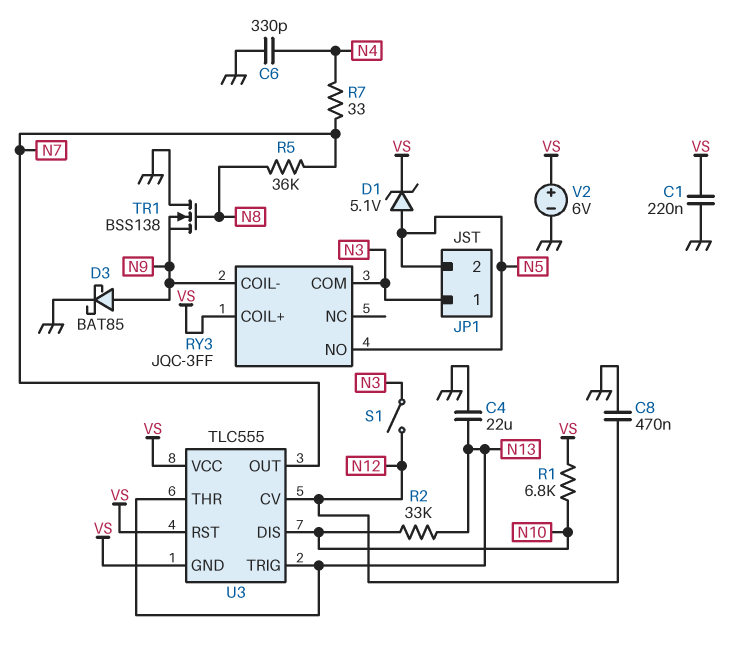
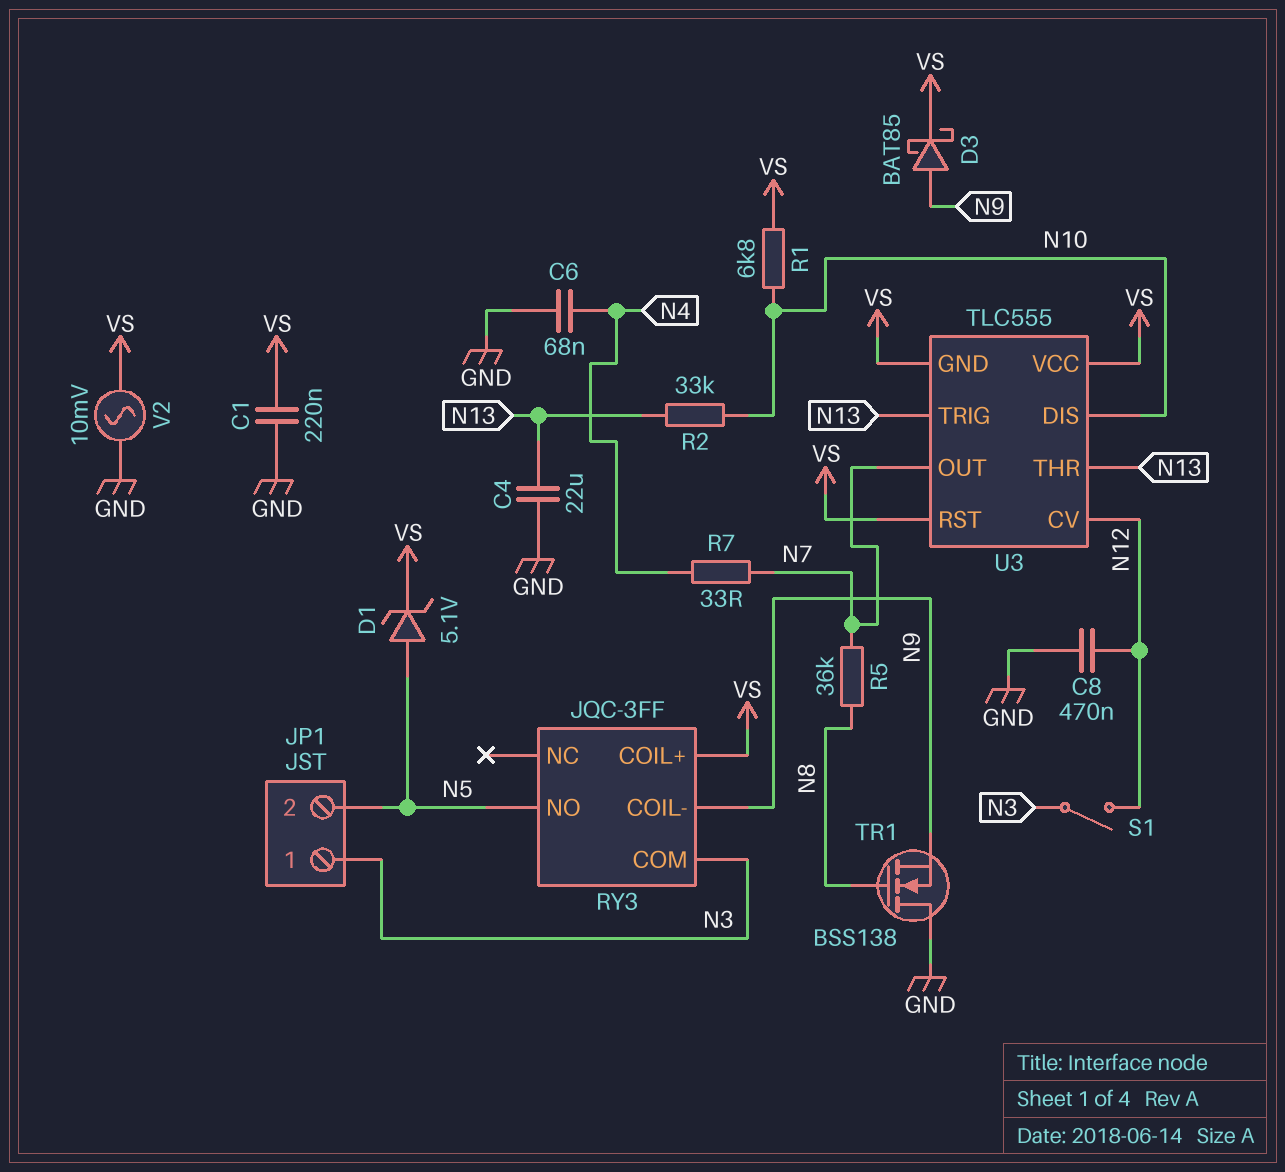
C6: 330pF (GND, N4) -> 68nF (GND, N4)
D3: schottky BAT85 (A N9, K GND) -> schottky BAT85 (A N9, K VS)
V2: 6V (plus VS, minus GND) -> AC 10mV (GND, VS)

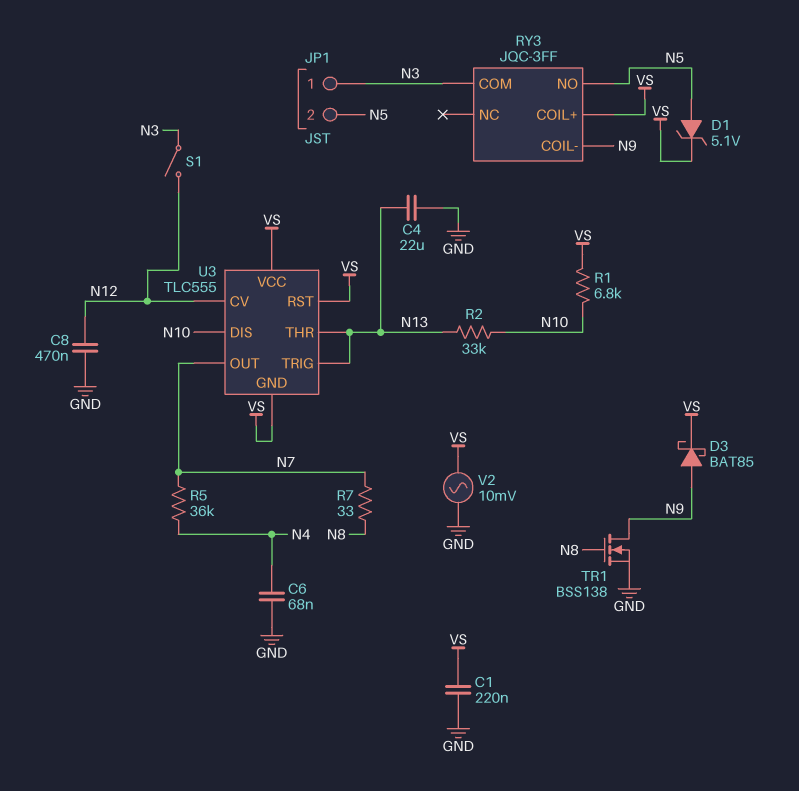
R5: 36k (N7, N8) -> 36k (N4, N7)
R7: 33 (N4, N7) -> 33 (N7, N8)
TR1: NMOS BSS138 (G N8, D GND, S N9) -> NMOS BSS138 (G N8, D N9, S GND)

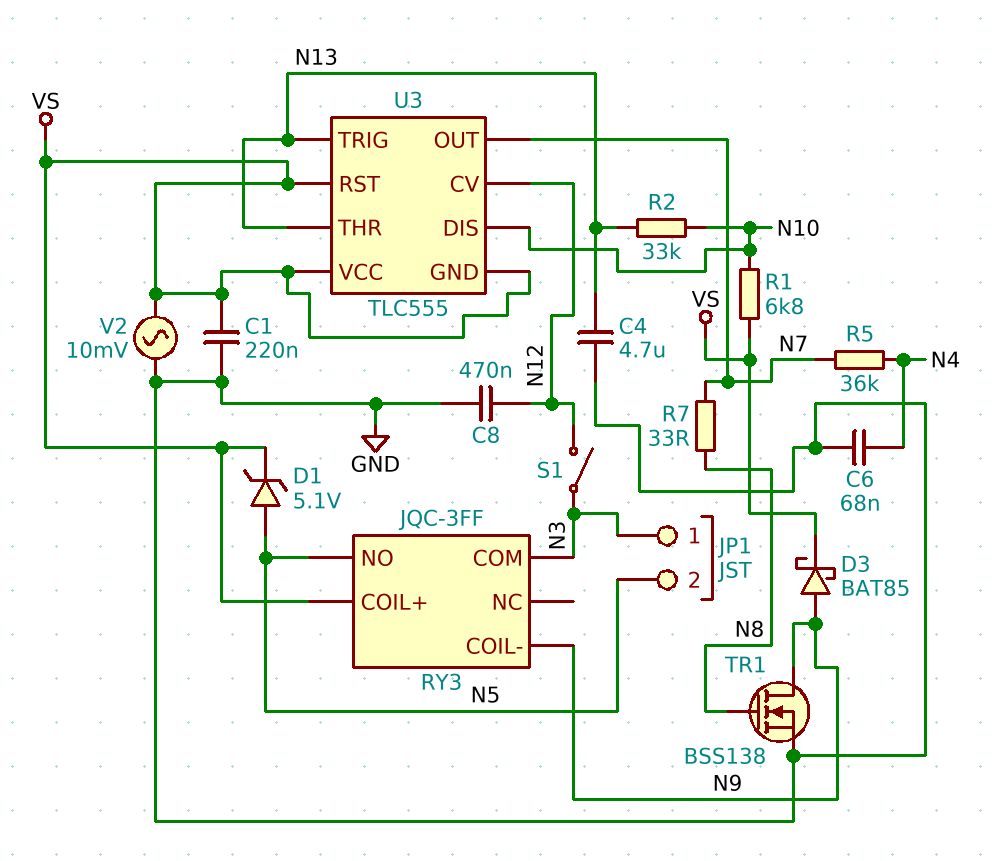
C4: 22uF (GND, N13) -> 4.7uF (GND, N13)

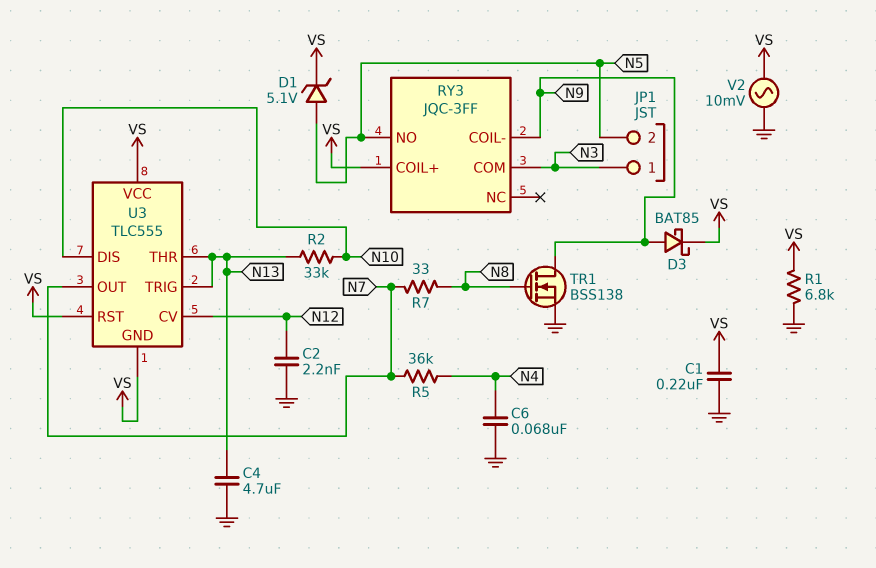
C2: none -> 2.2nF (GND, N12)
C8: 470nF (GND, N12) -> none
R1: 6.8k (N10, VS) -> 6.8k (GND, VS)
S1: switch (N3, N12) -> none

